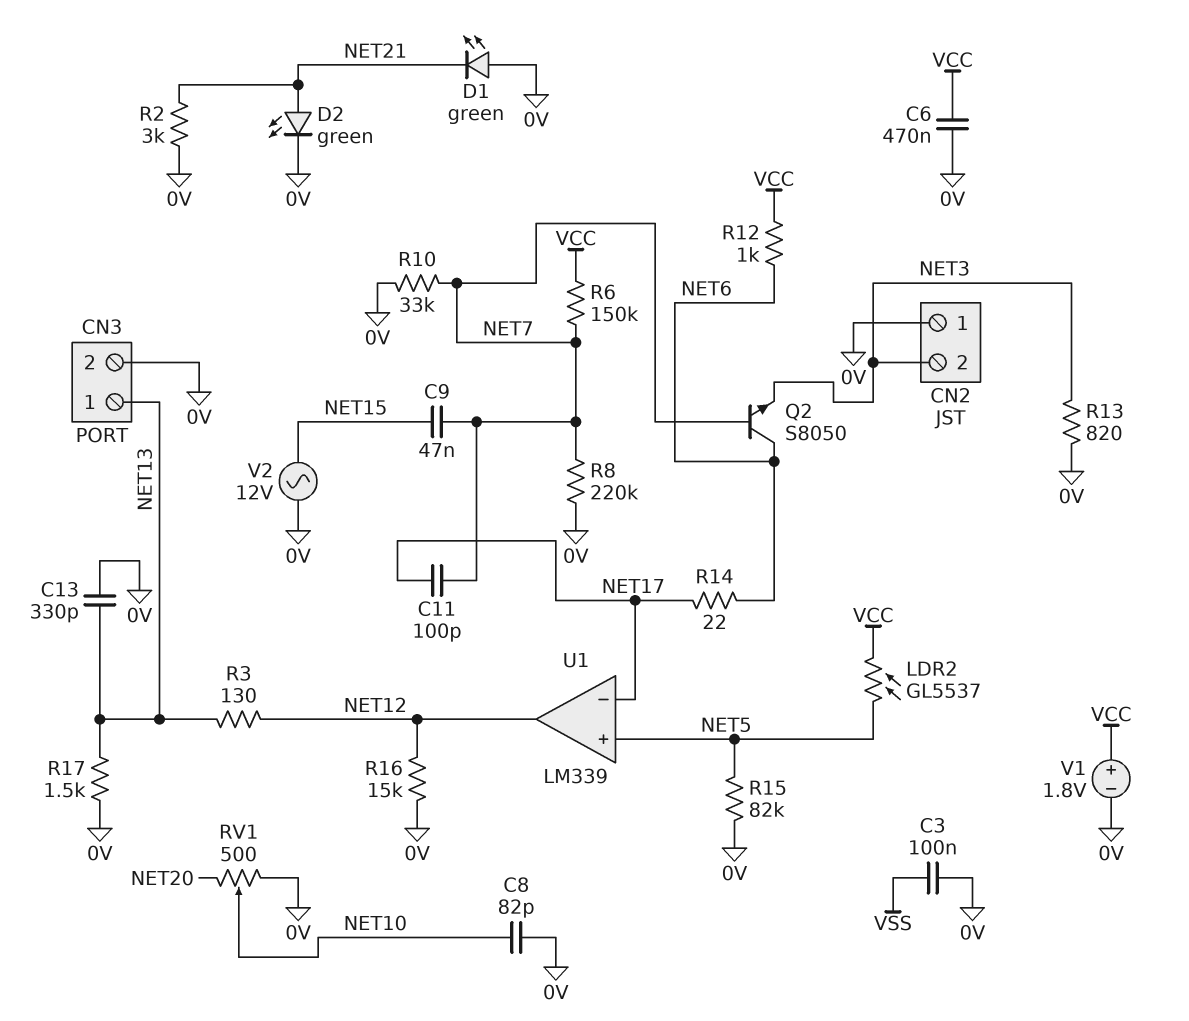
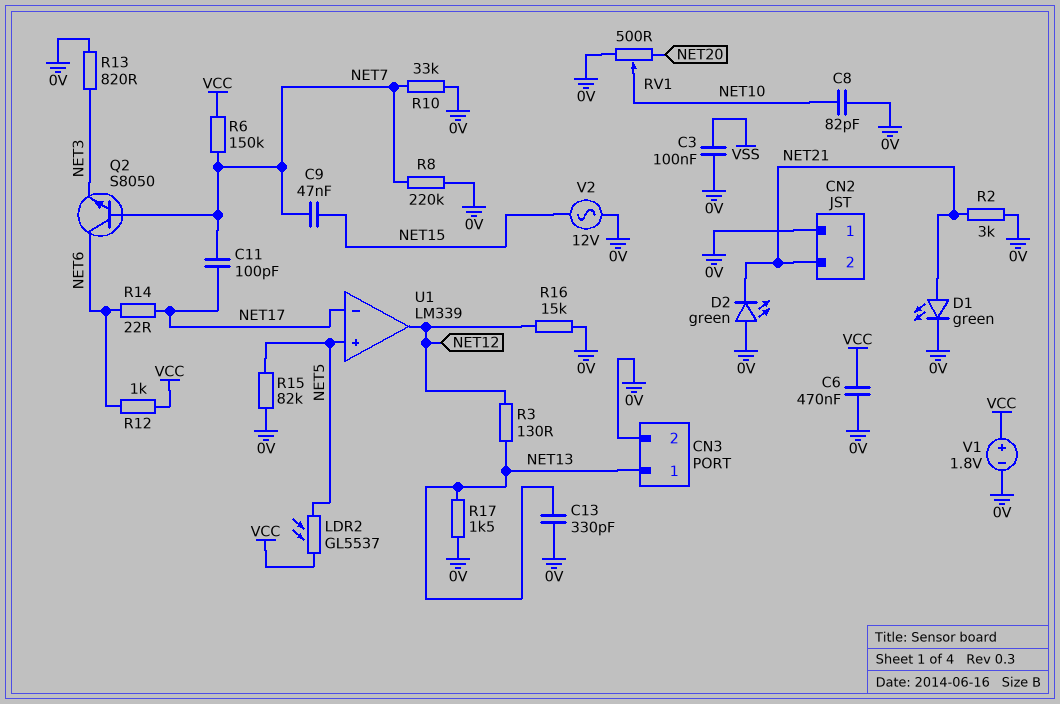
CN2 pin 2: NET3 -> NET21
D1: LED green (A 0V, K NET21) -> LED green (A NET21, K 0V)
D2: LED green (A NET21, K 0V) -> LED green (A 0V, K NET21)

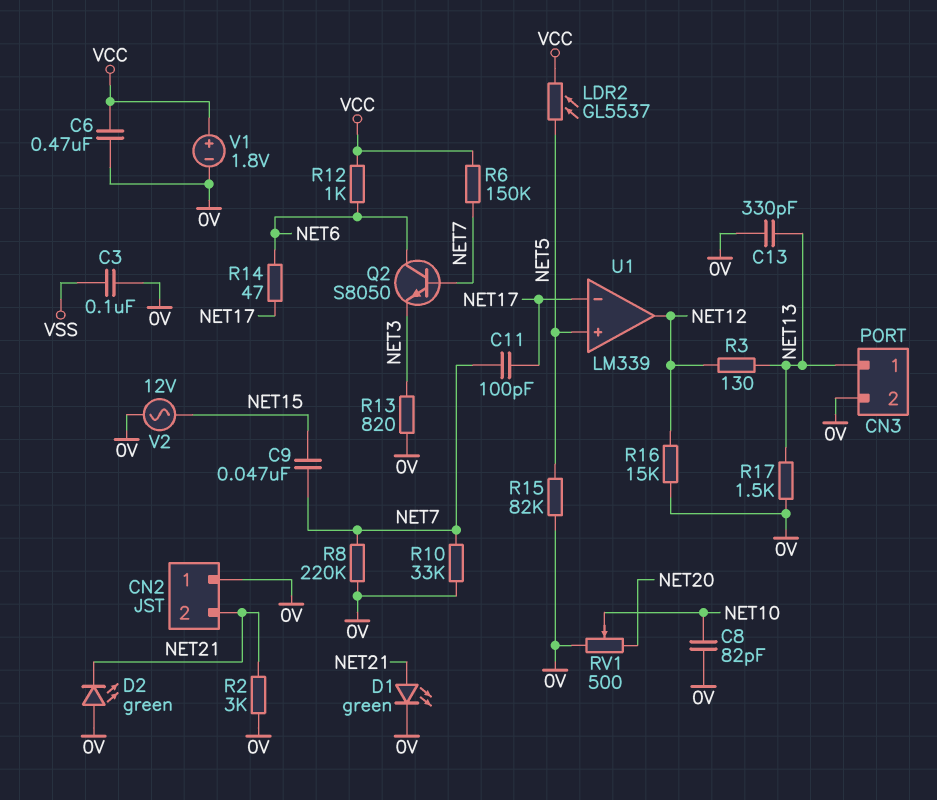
R14: 22 (NET6, NET17) -> 47 (NET6, NET17)

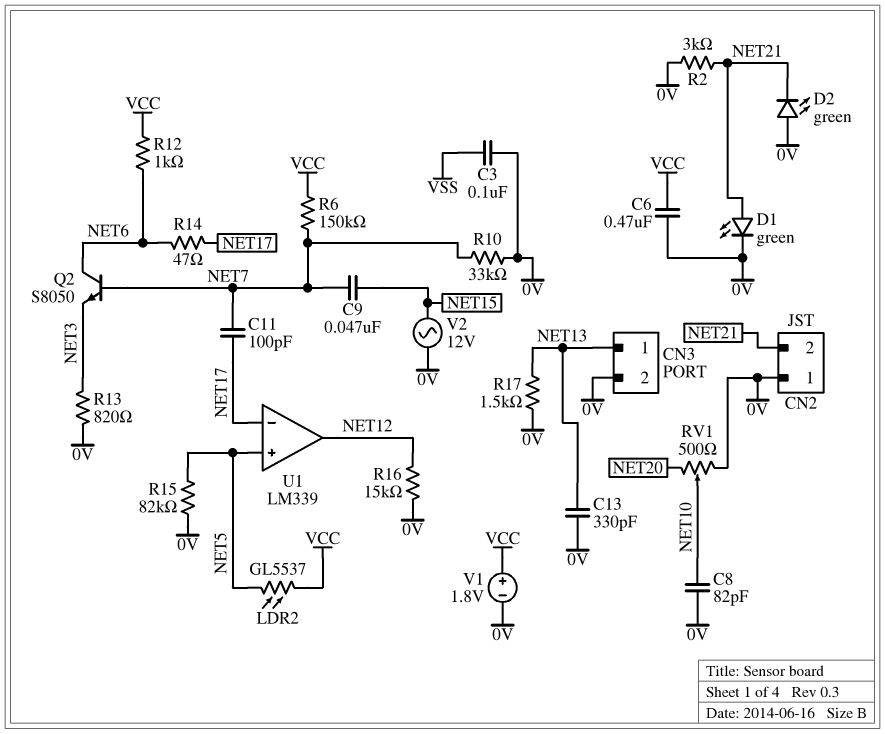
R3: 130 (NET12, NET13) -> none
R8: 220k (0V, NET7) -> none

